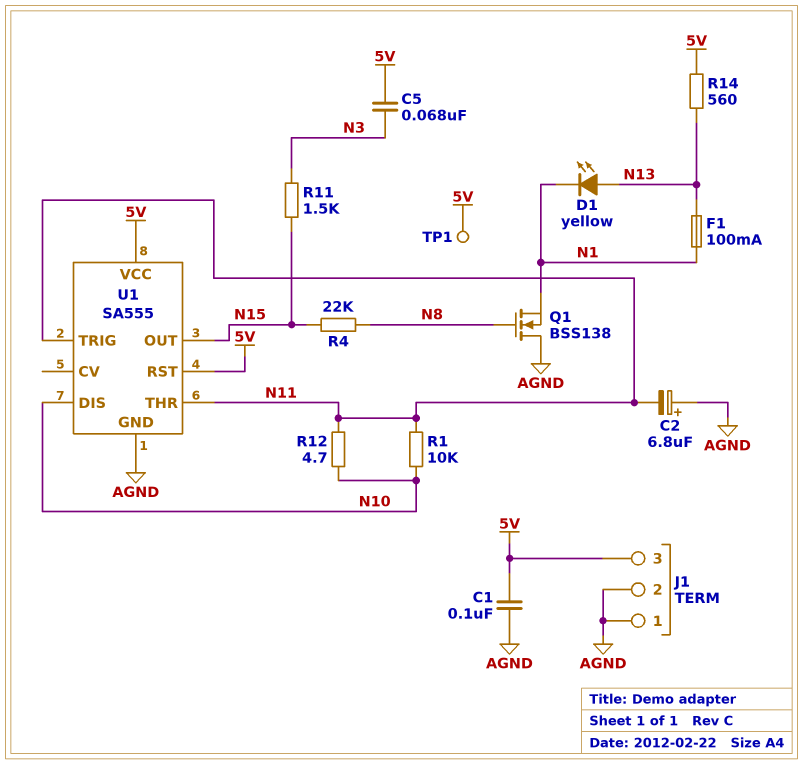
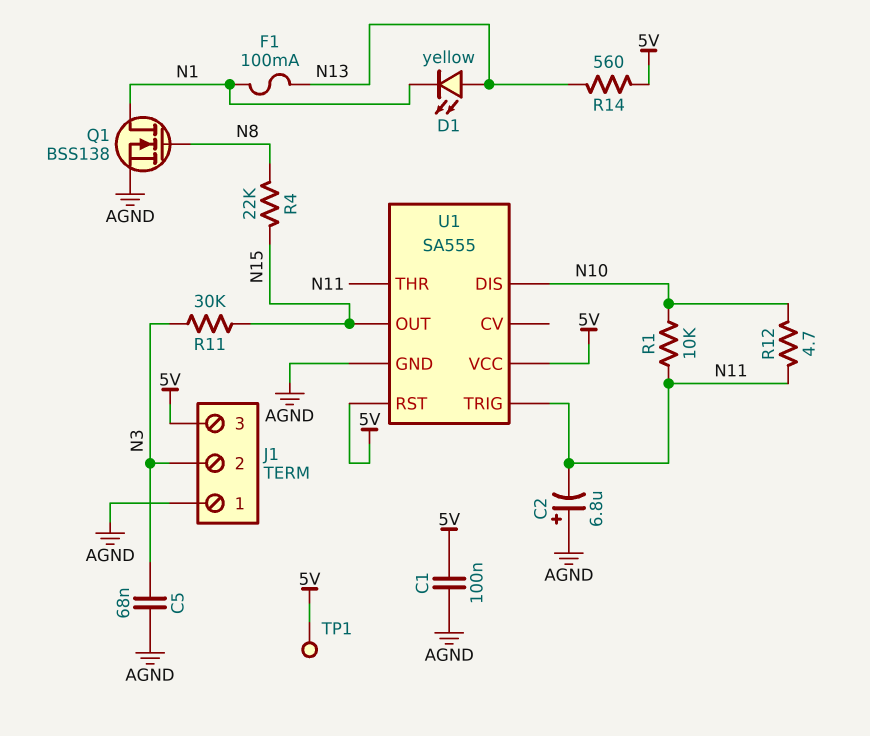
C5: 68nF (5V, N3) -> 68nF (AGND, N3)
J1 pin 2: AGND -> N3
Q1: NMOS BSS138 (G N8, D AGND, S N1) -> NMOS BSS138 (G N8, D N1, S AGND)
R11: 1.5k (N3, N15) -> 30k (N3, N15)

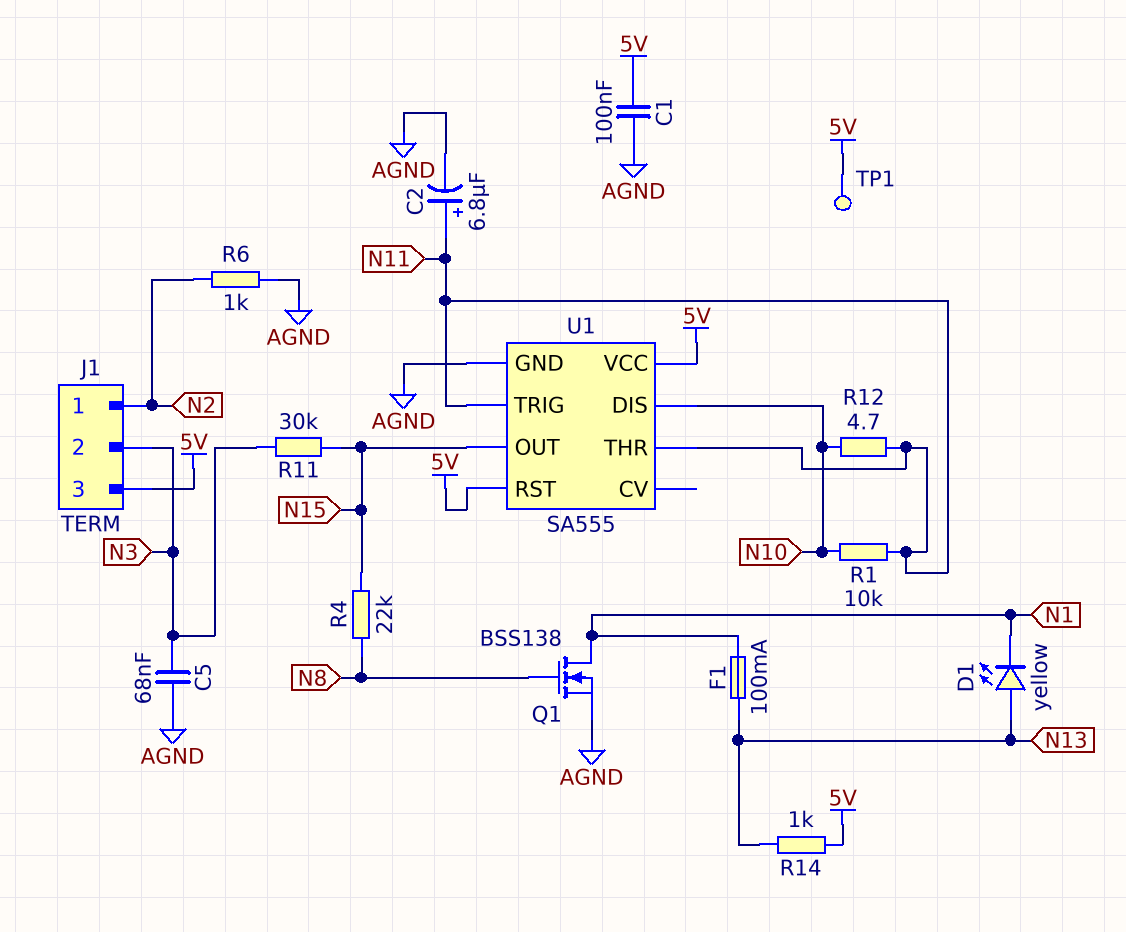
C2: 6.8uF (plus AGND, minus N11) -> 6.8uF (plus N11, minus AGND)
J1 pin 1: AGND -> N2
R6: none -> 1k (AGND, N2)
R14: 560 (5V, N13) -> 1k (5V, N13)

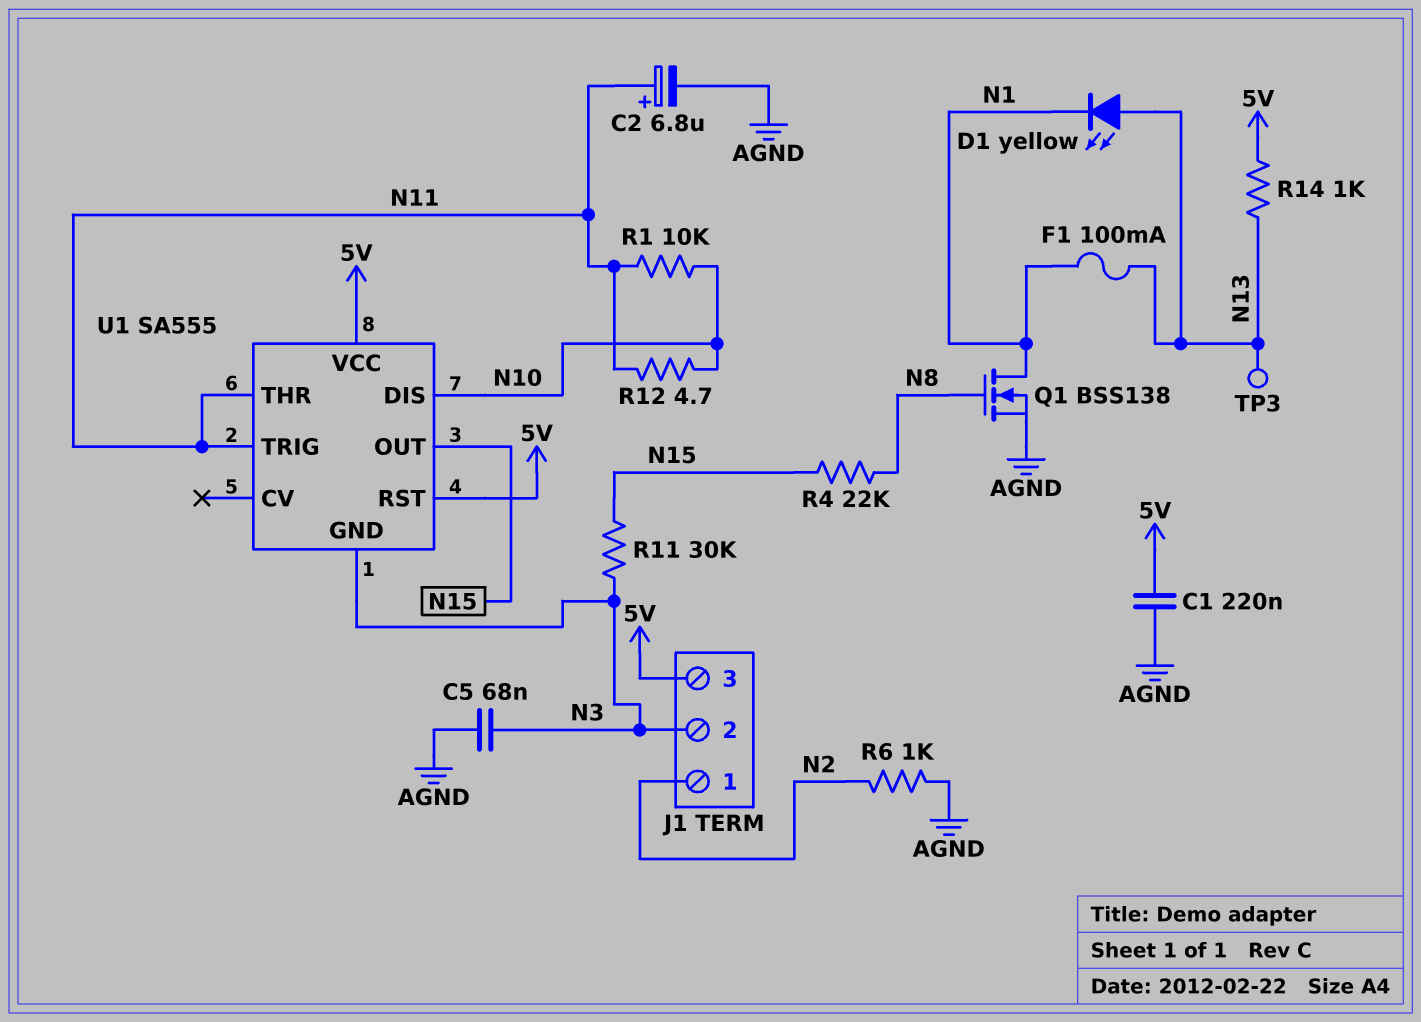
C1: 100nF (5V, AGND) -> 220nF (5V, AGND)
TP1: test point (5V) -> none
TP3: none -> test point (N13)
U1 pin GND: AGND -> N3

